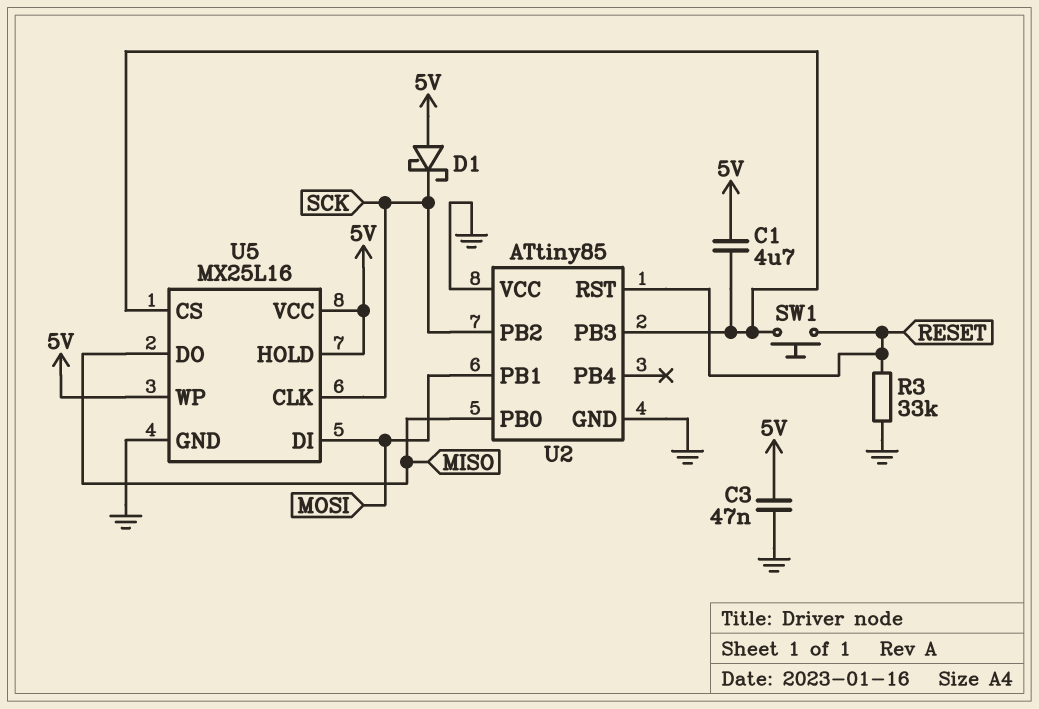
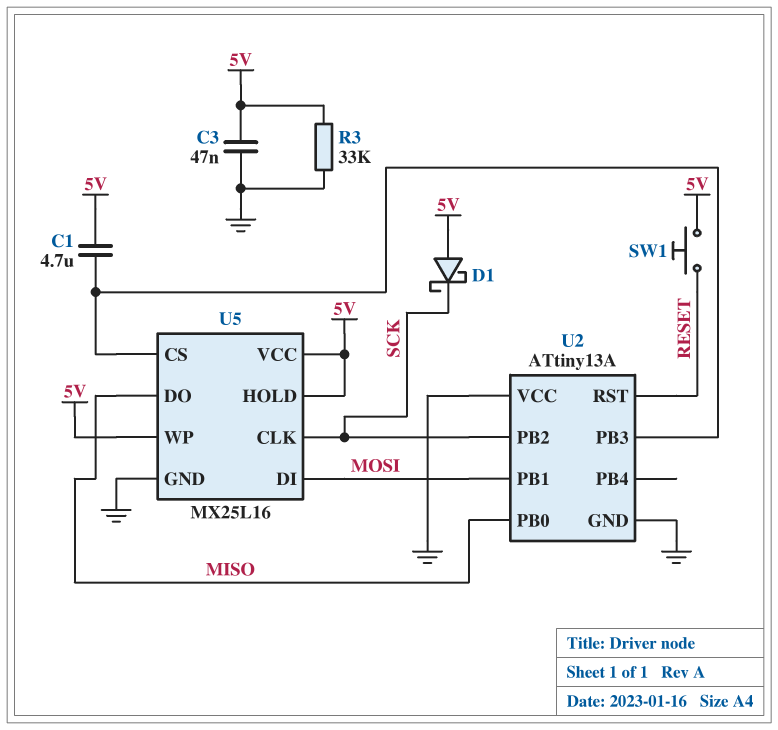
R3: 33k (GND, RESET) -> 33k (5V, GND)
SW1: button (RESET, U2/PB3) -> button (5V, RESET)
U2: ATtiny85 -> ATtiny13A

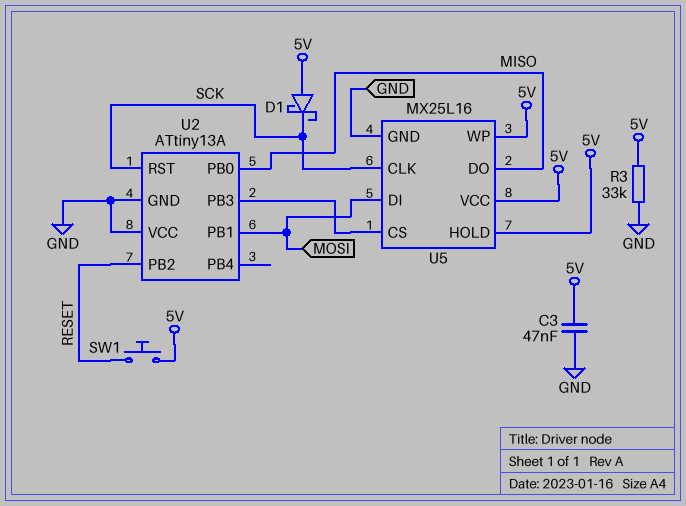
C1: 4.7uF (5V, U2/PB3) -> none
U2 pin PB2: SCK -> RESET
U2 pin RST: RESET -> SCK

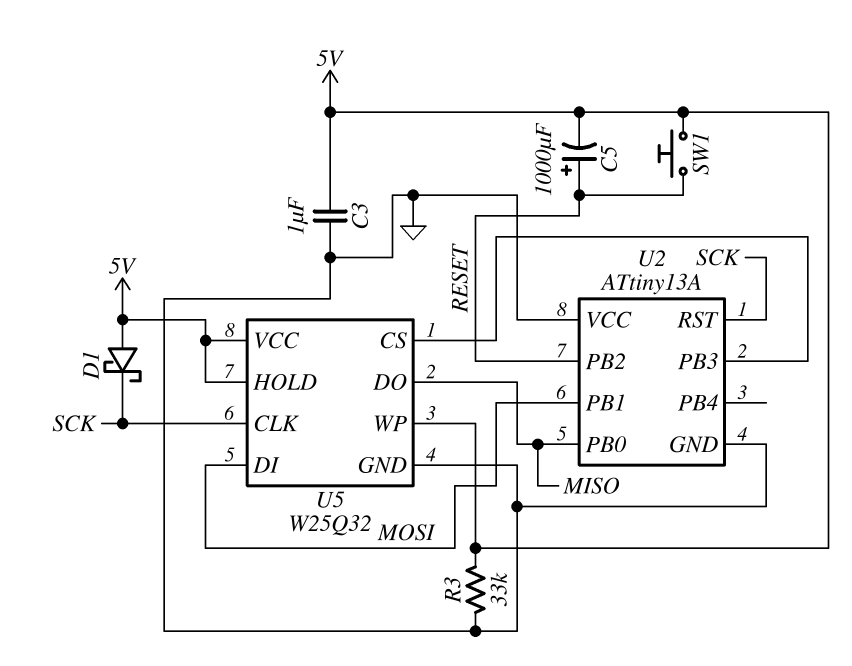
C3: 47nF (5V, GND) -> 1uF (5V, GND)
C5: none -> 1000uF (plus RESET, minus 5V)
U5: MX25L16 -> W25Q32

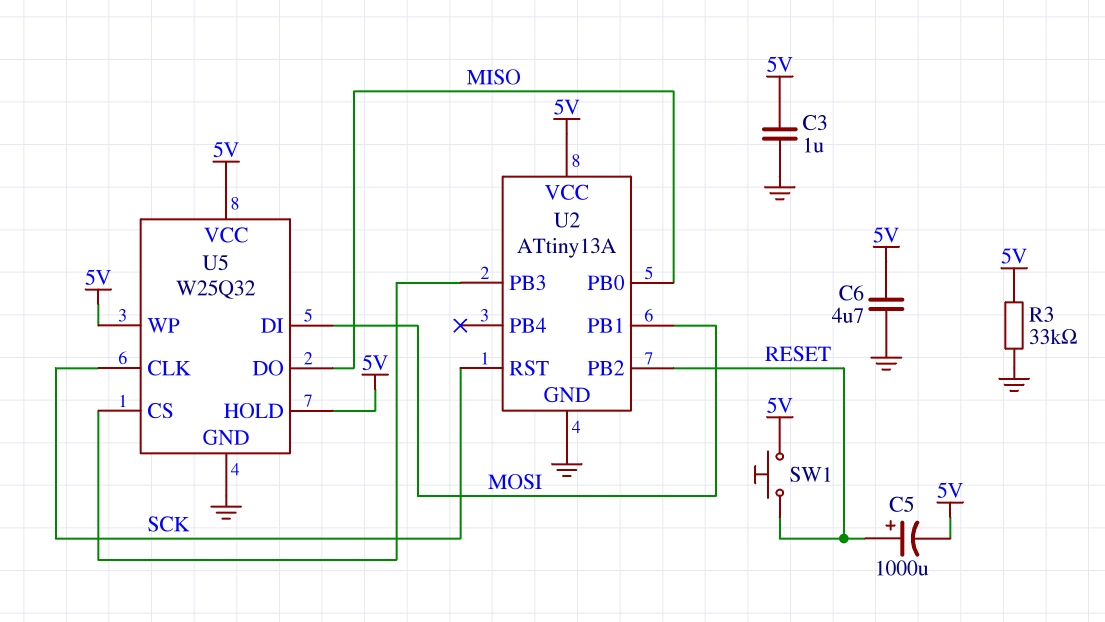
C6: none -> 4.7uF (5V, GND)
D1: schottky (A 5V, K SCK) -> none
U2 pin VCC: GND -> 5V

